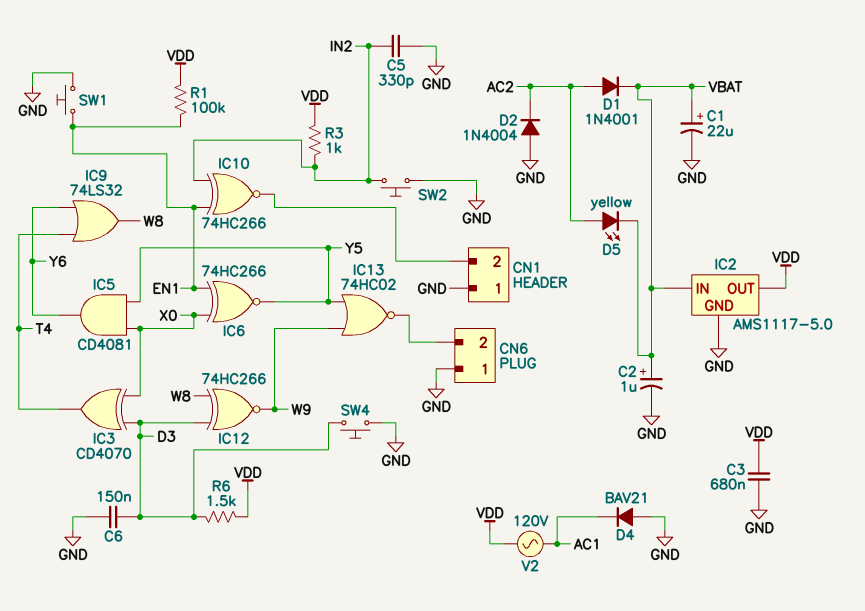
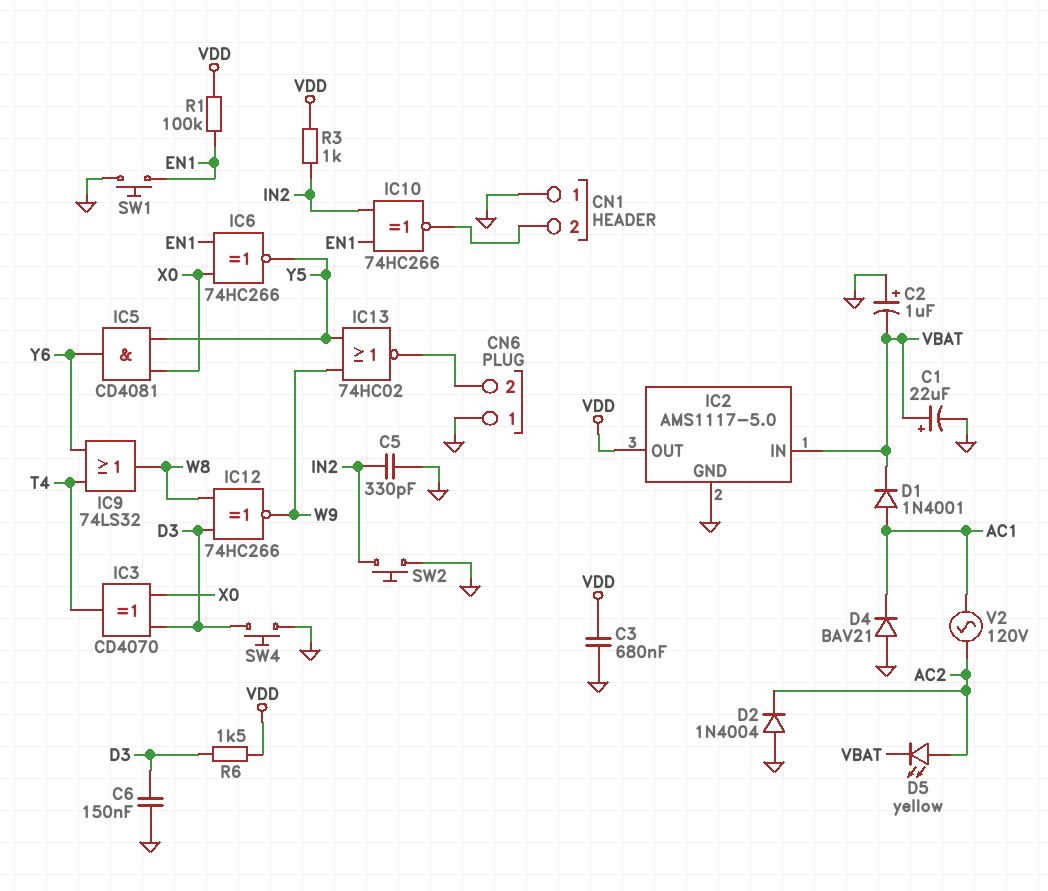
C2: 1uF (plus VBAT, minus GND) -> 1uF (plus GND, minus VBAT)
D1: diode 1N4001 (A AC2, K VBAT) -> diode 1N4001 (A AC1, K VBAT)
V2: AC 120V (AC1, VDD) -> AC 120V (AC1, AC2)

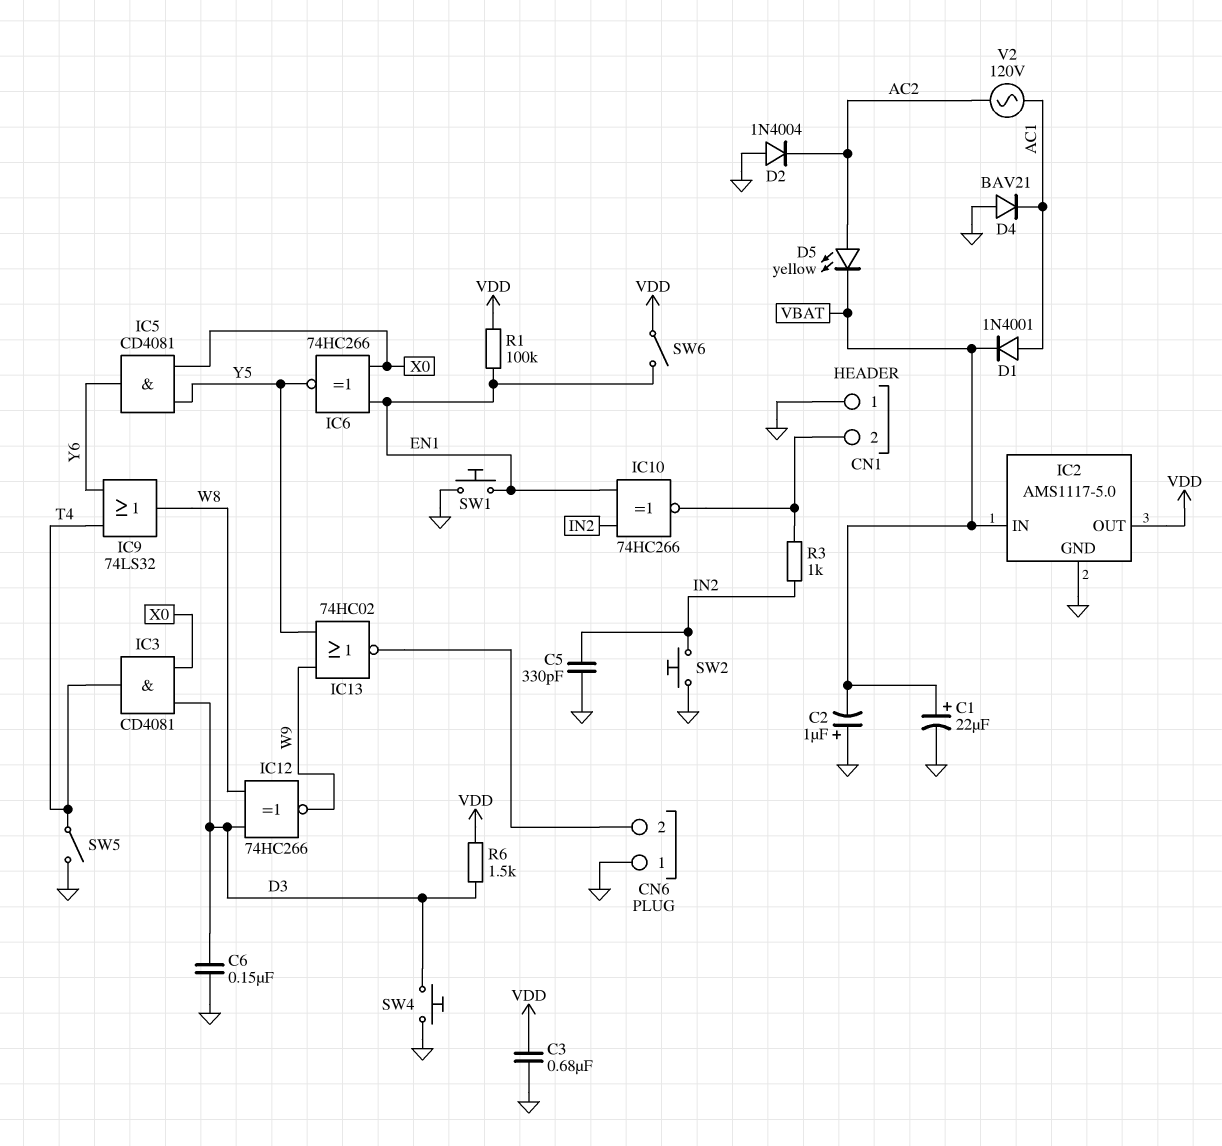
IC3: XOR CD4070 (in D3, in X0, out T4) -> AND CD4081 (in D3, in X0, out T4)
R3: 1k (IN2, VDD) -> 1k (CN1/2, IN2)
SW5: none -> switch (GND, T4)
SW6: none -> switch (EN1, VDD)

